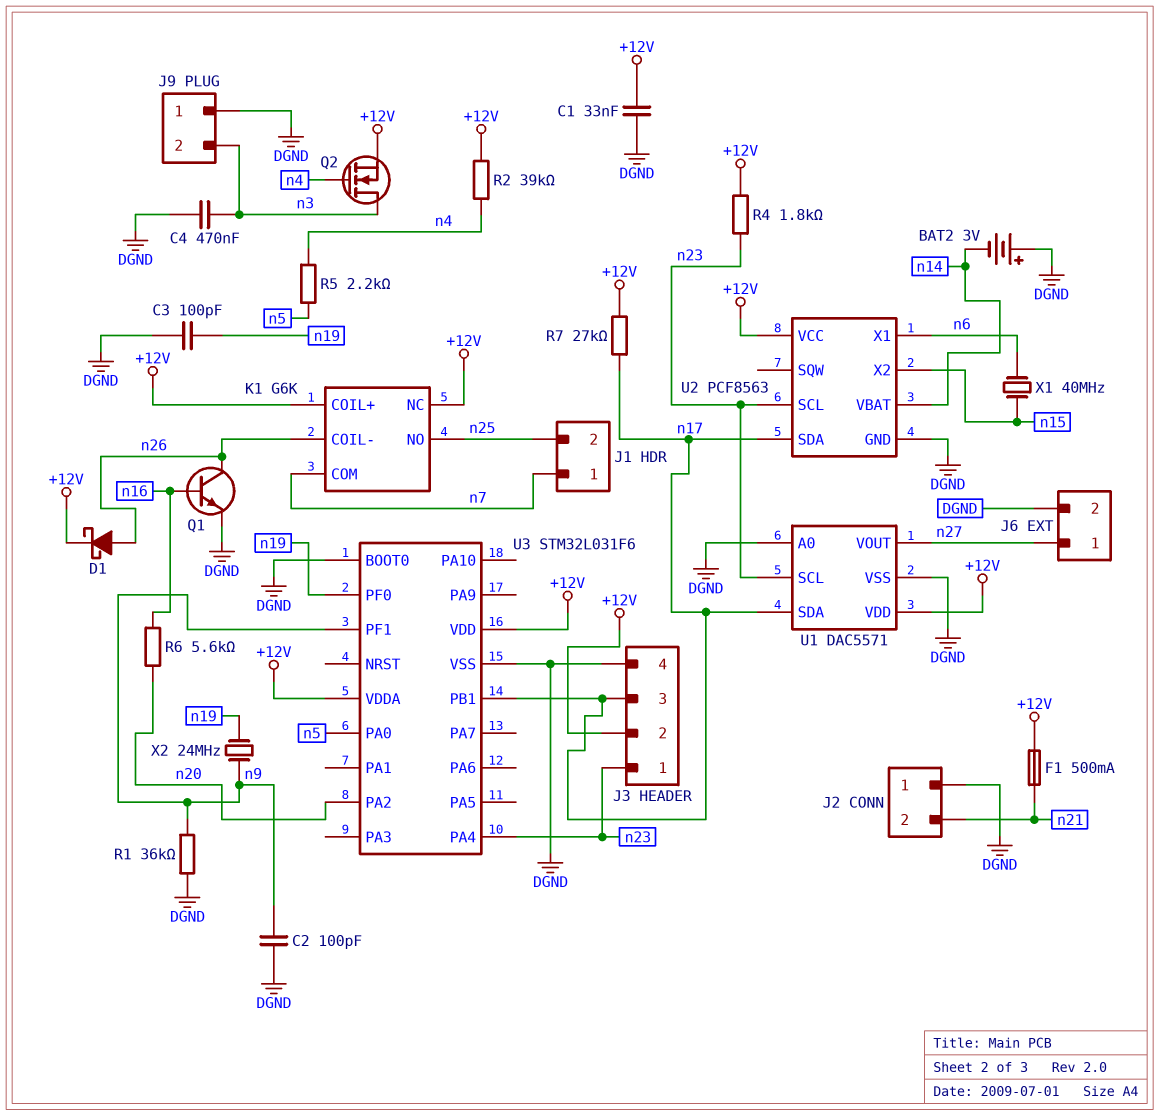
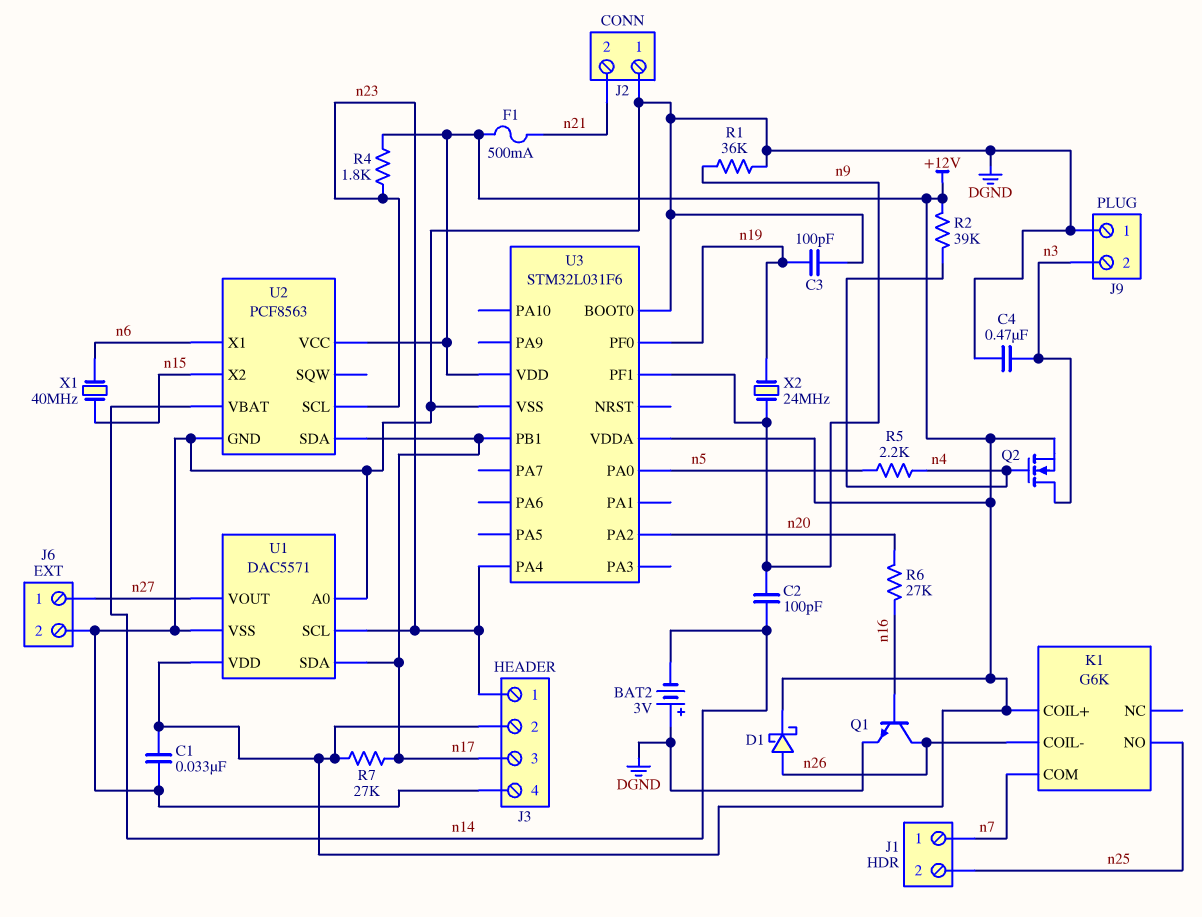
C2: 100pF (DGND, n9) -> 100pF (n9, n14)
K1 pin NC: +12V -> none
R6: 5.6k (n16, n20) -> 27k (n16, n20)

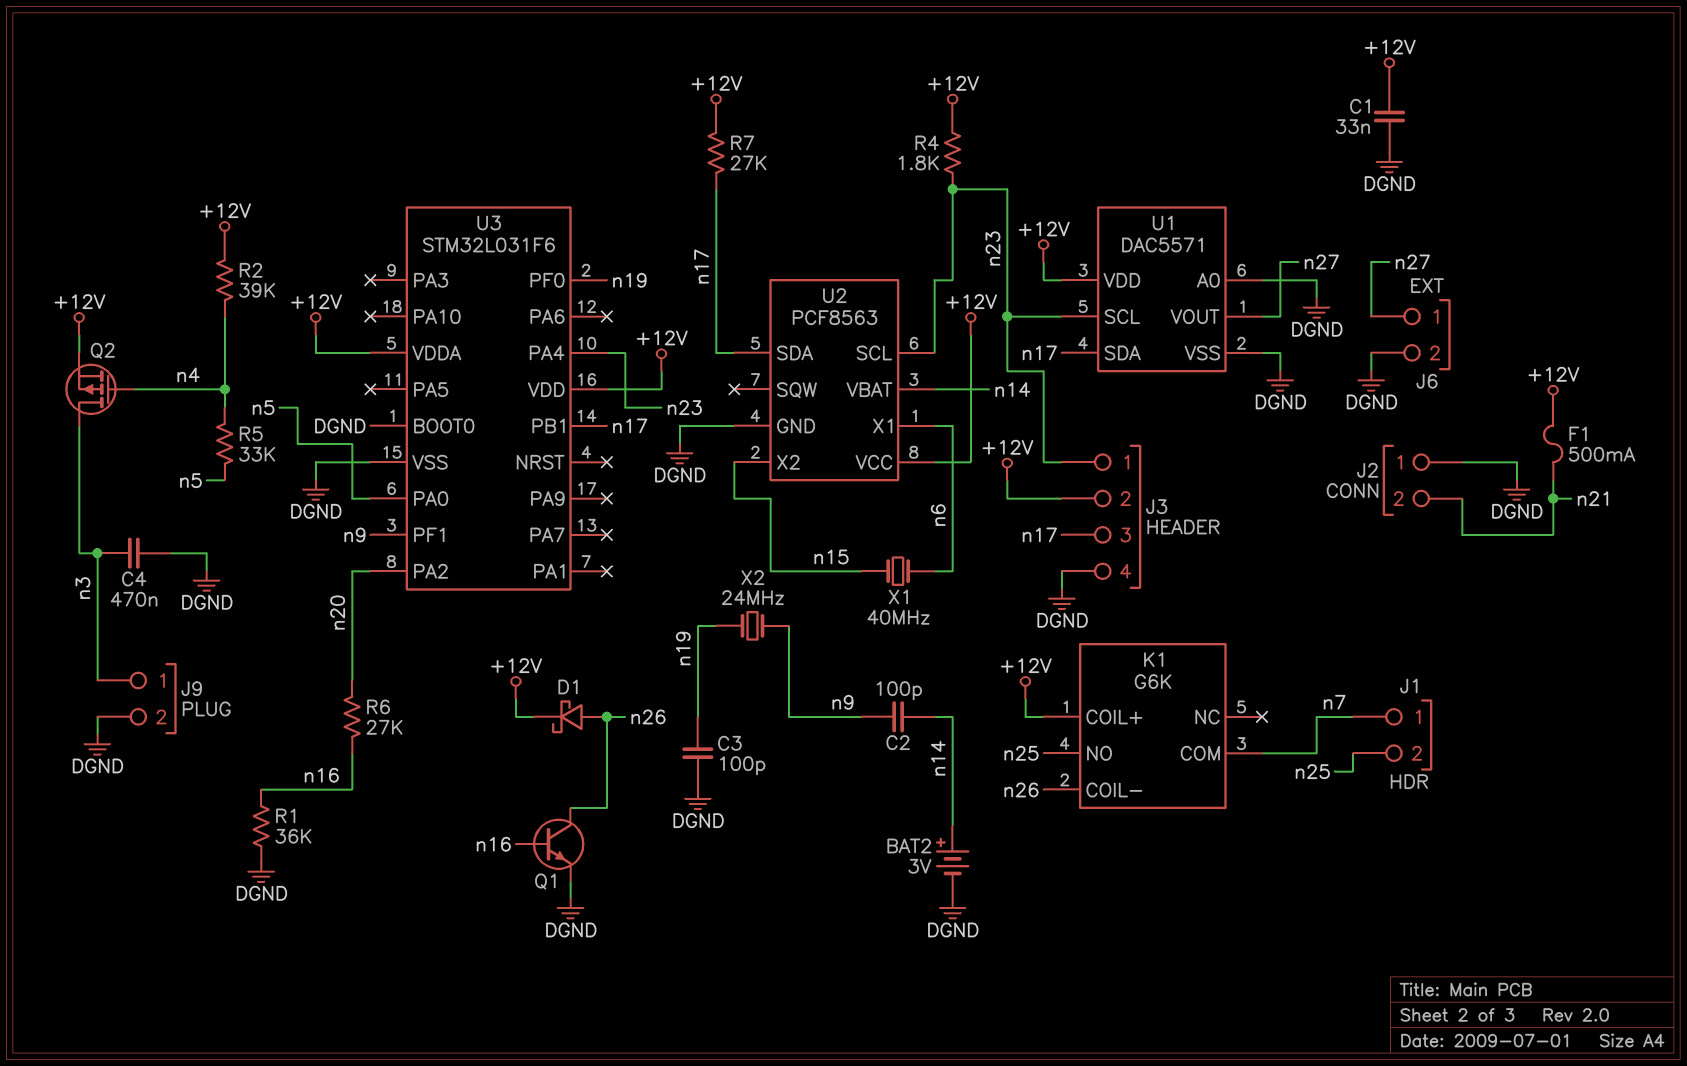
BAT2: 3V (plus DGND, minus n14) -> 3V (plus n14, minus DGND)
J9 pin 1: DGND -> n3
J9 pin 2: n3 -> DGND
Q2: NMOS (G n4, D n3, S +12V) -> PMOS (G n4, D n3, S +12V)
R1: 36k (DGND, n9) -> 36k (DGND, n16)
R5: 2.2k (n4, n5) -> 33k (n4, n5)

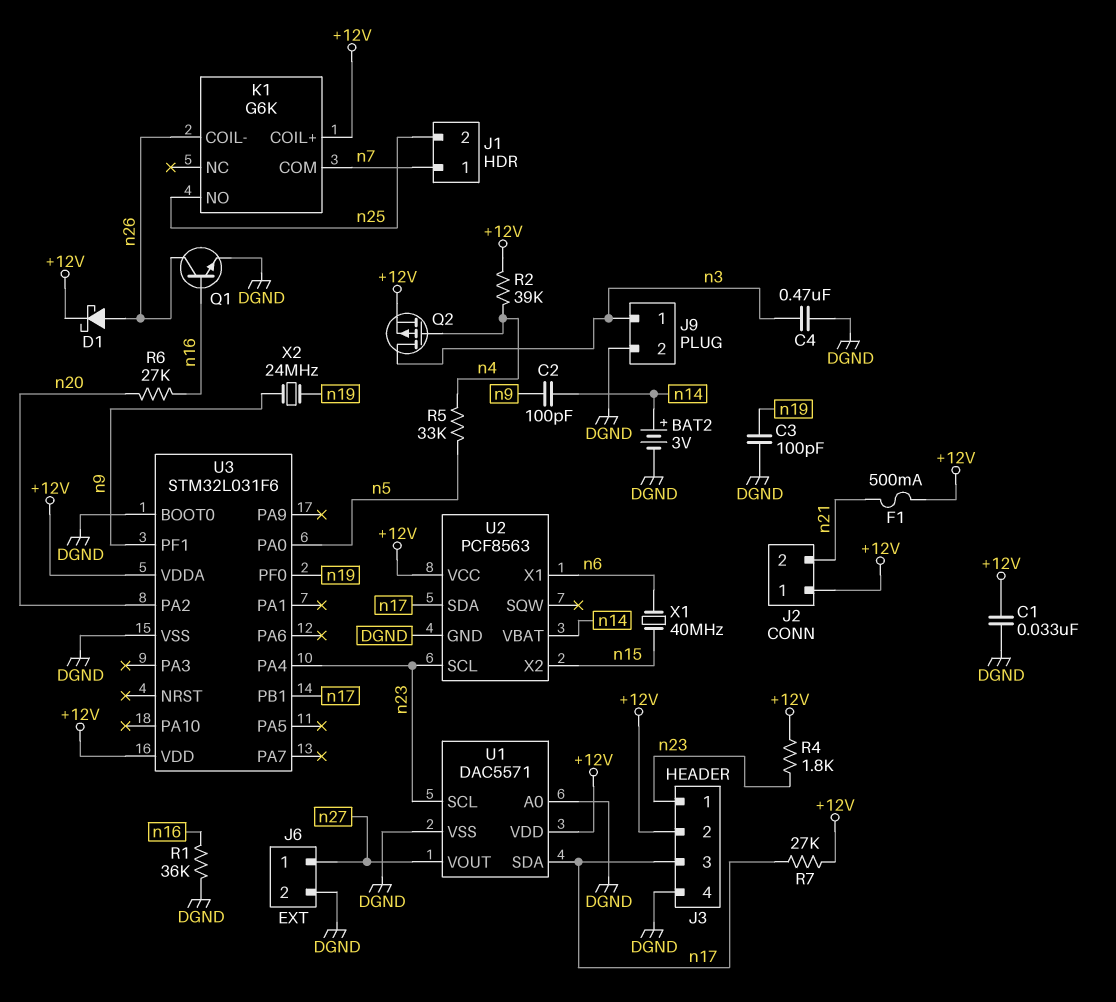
J2 pin 1: DGND -> +12V

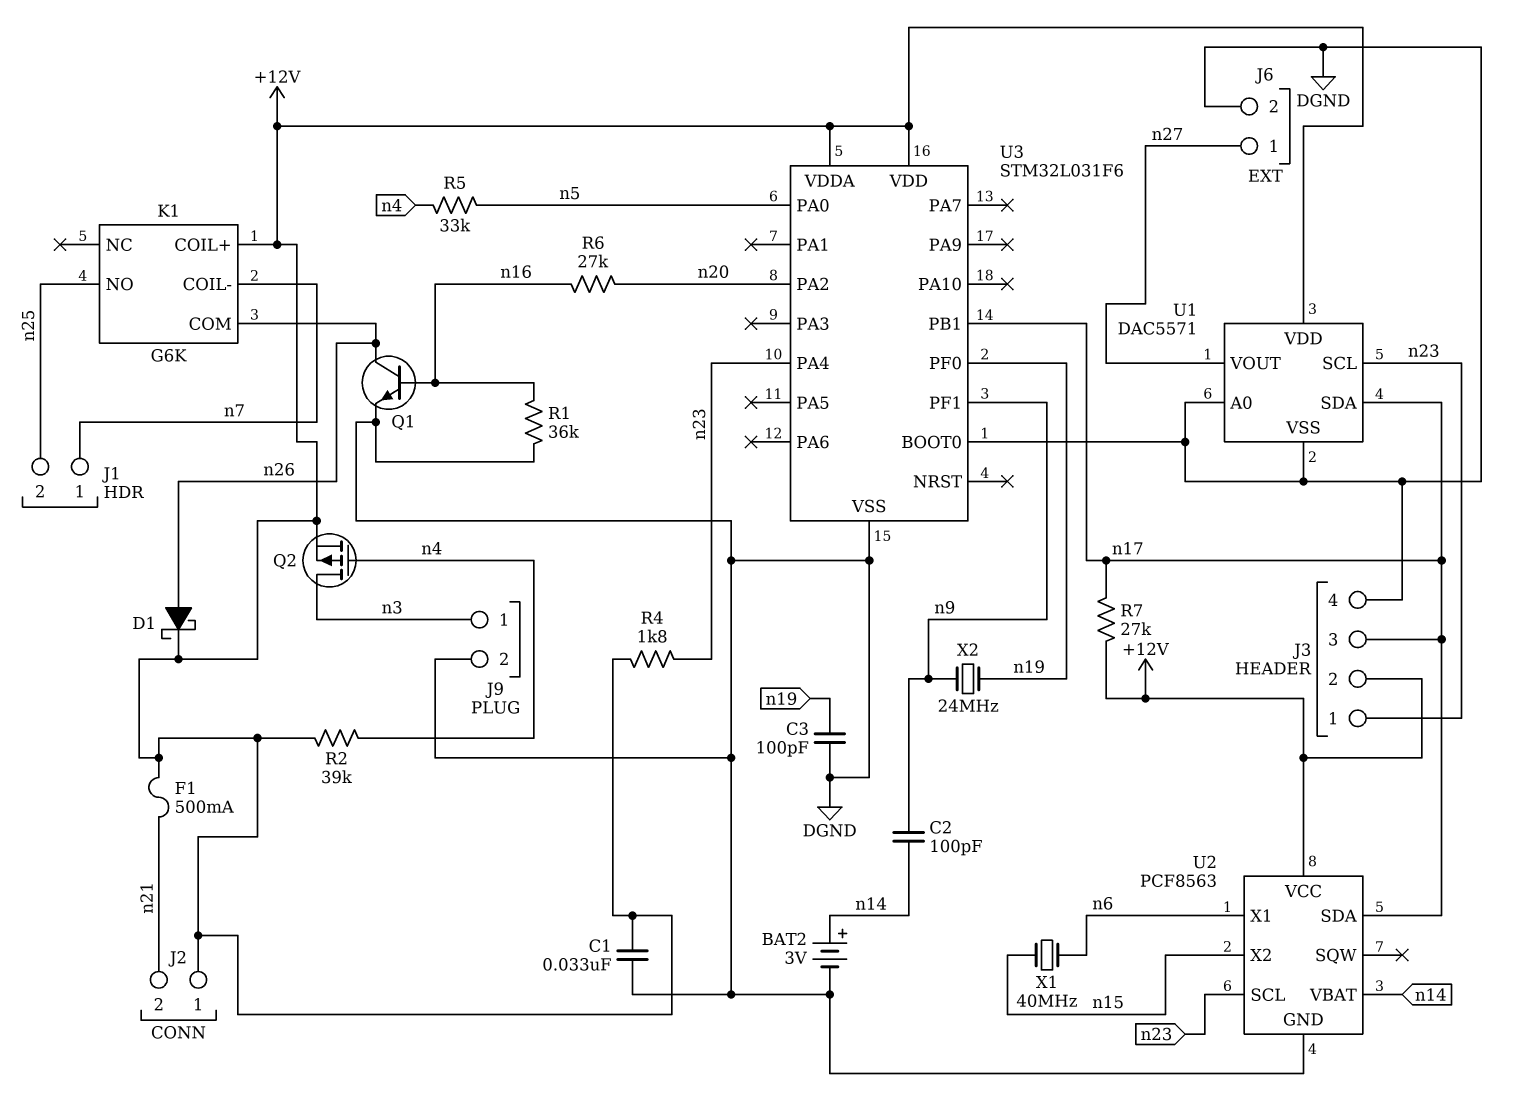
C4: 470nF (DGND, n3) -> none
K1 pin COIL-: n26 -> n7
K1 pin COM: n7 -> n26

